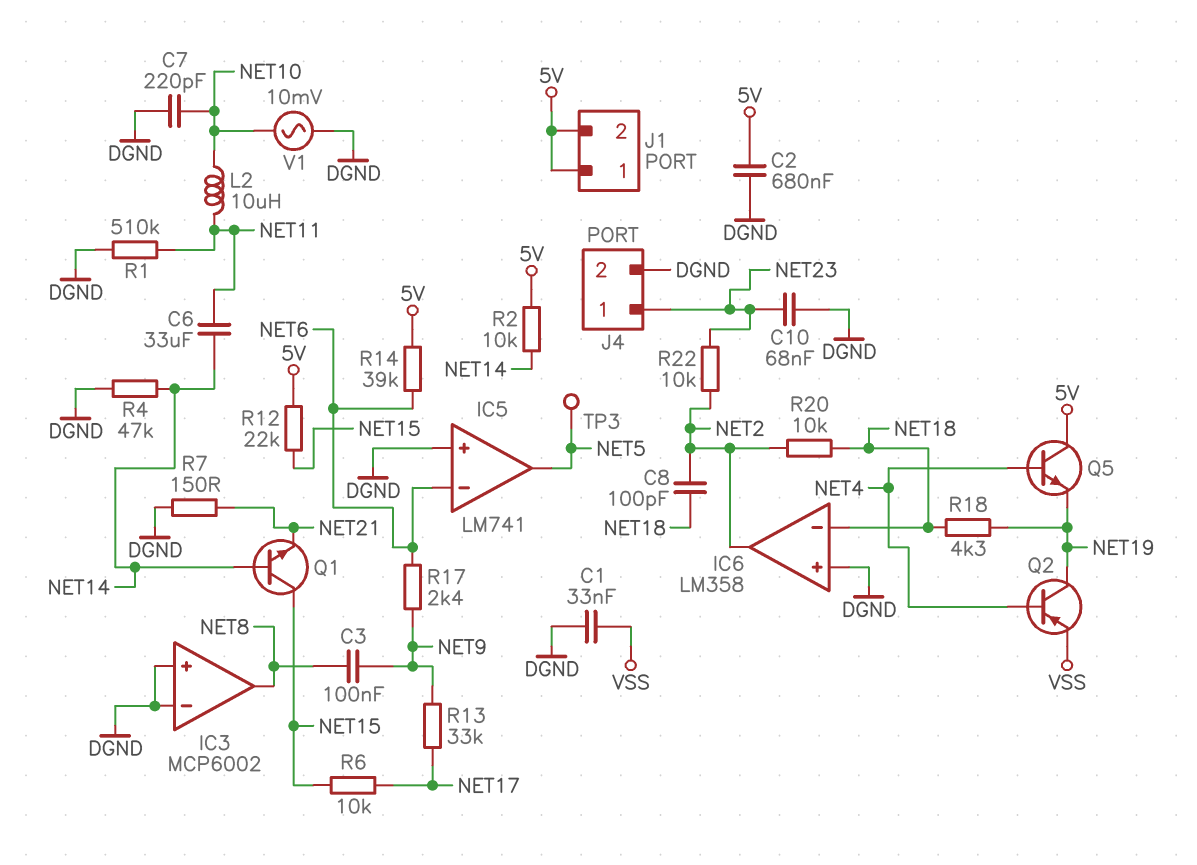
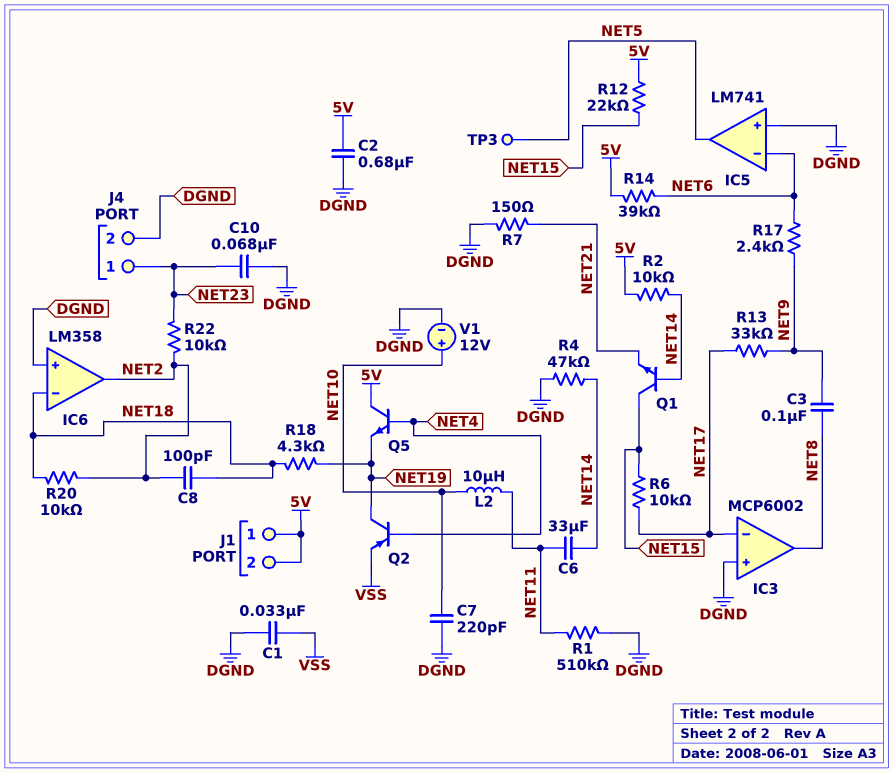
IC3 pin in-: DGND -> NET17
V1: AC 10mV (DGND, NET10) -> 12V (plus NET10, minus DGND)

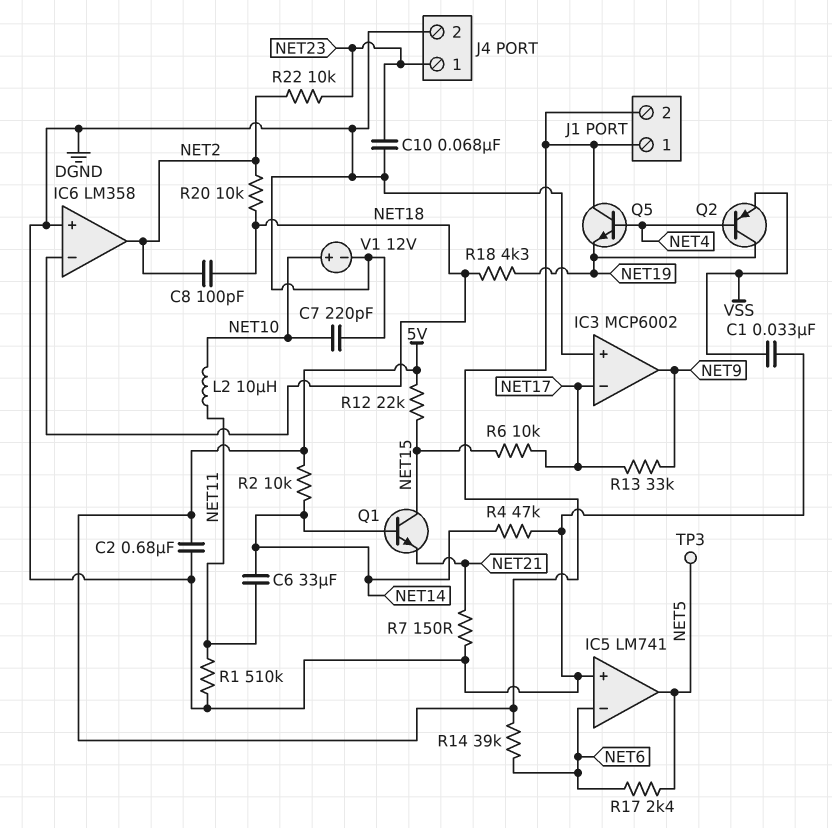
C3: 100nF (NET8, NET9) -> none
IC3 pin out: NET8 -> NET9
R17: 2.4k (NET6, NET9) -> 2.4k (NET5, NET6)

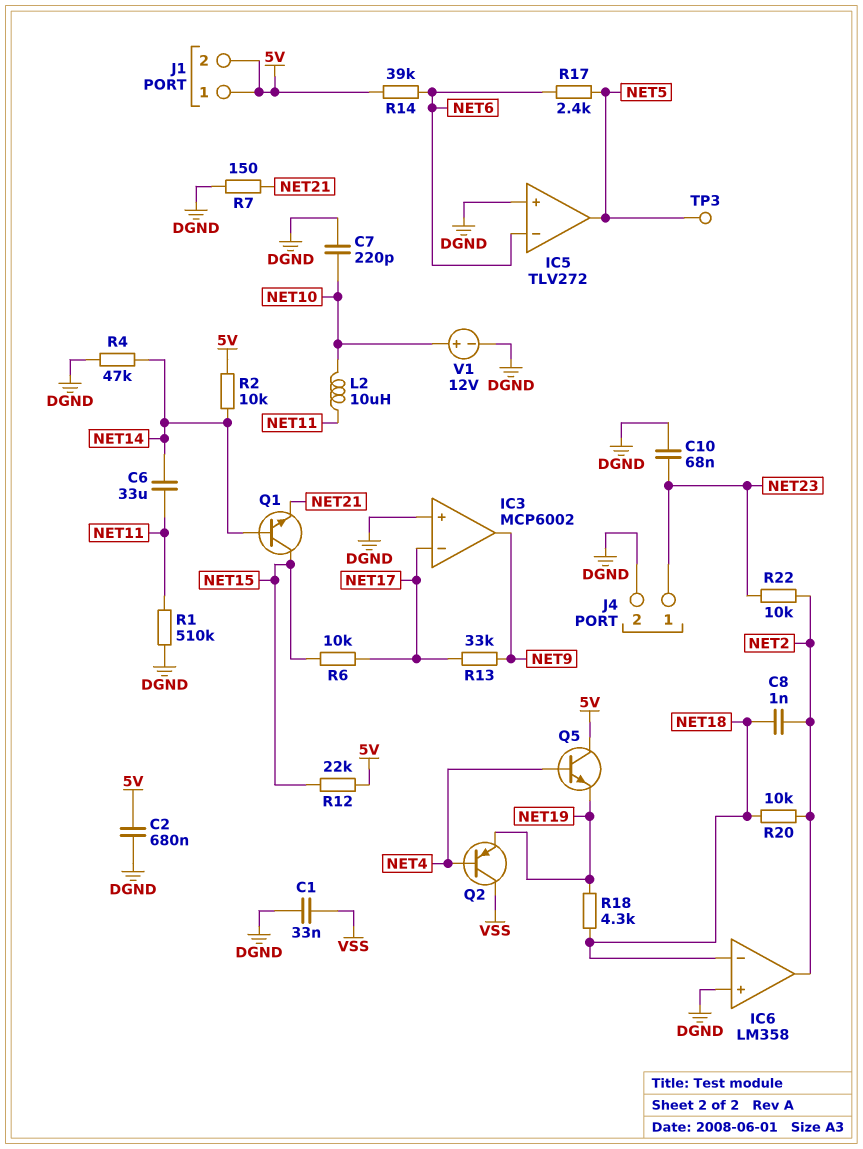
C8: 100pF (NET2, NET18) -> 1nF (NET2, NET18)
IC5: LM741 -> TLV272
Q2: PNP (B NET4, C NET19, E VSS) -> PNP (B NET4, C VSS, E NET19)

